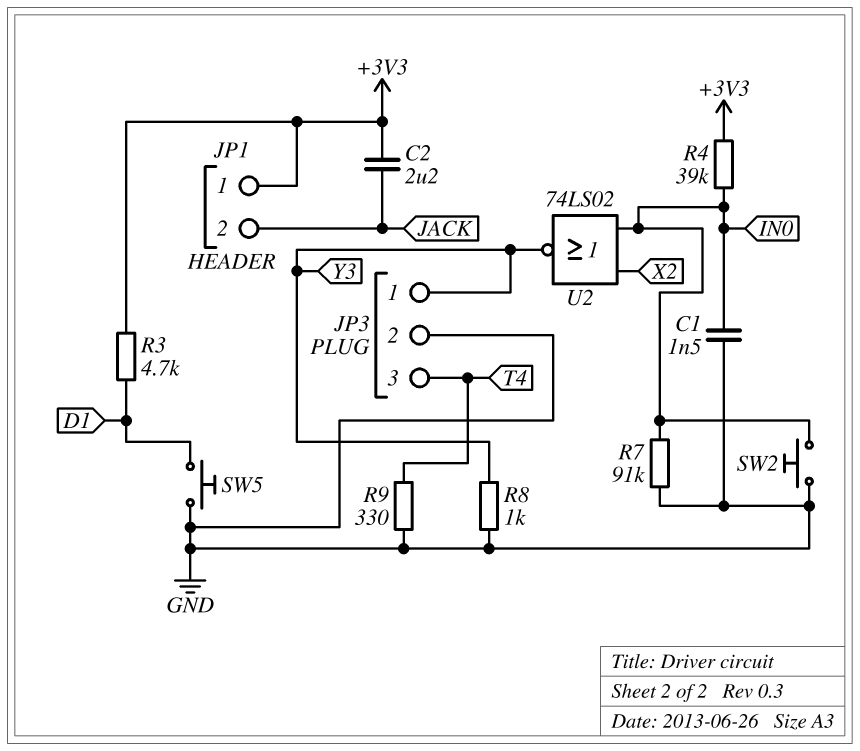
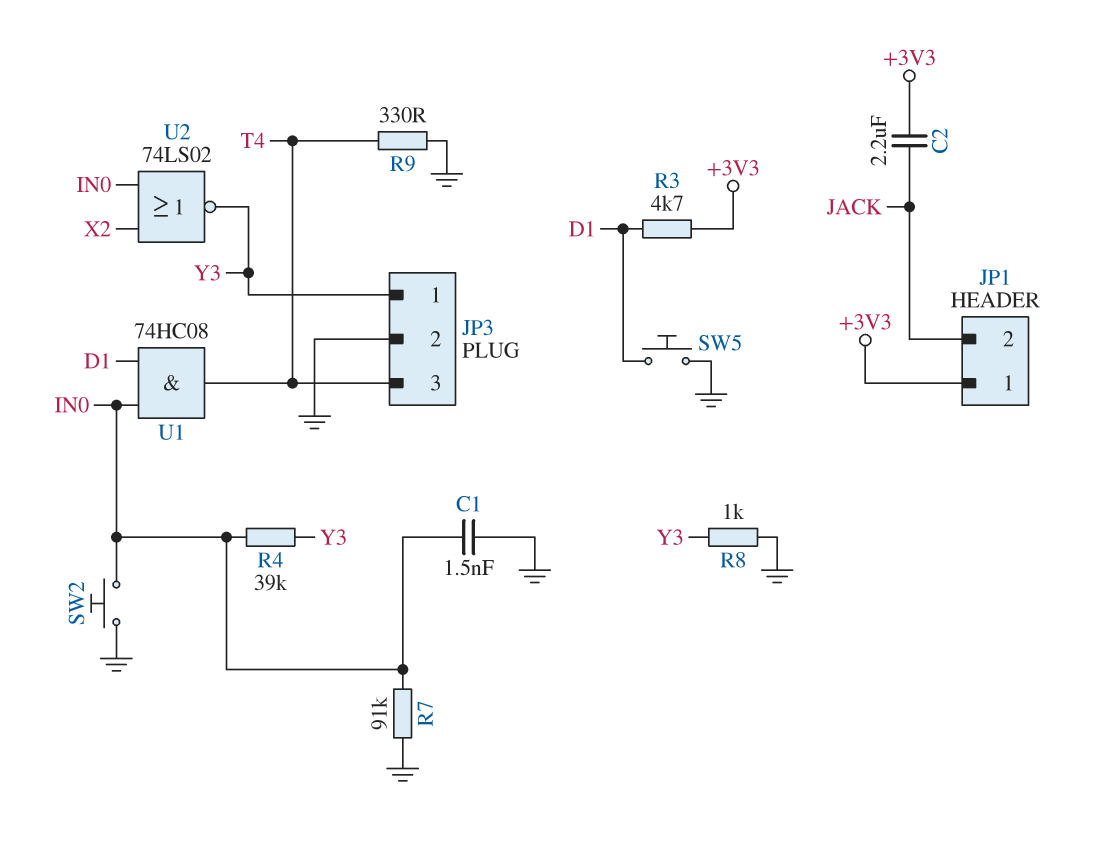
R4: 39k (+3V3, IN0) -> 39k (IN0, Y3)
U1: none -> AND 74HC08 (in D1, in IN0, out T4)

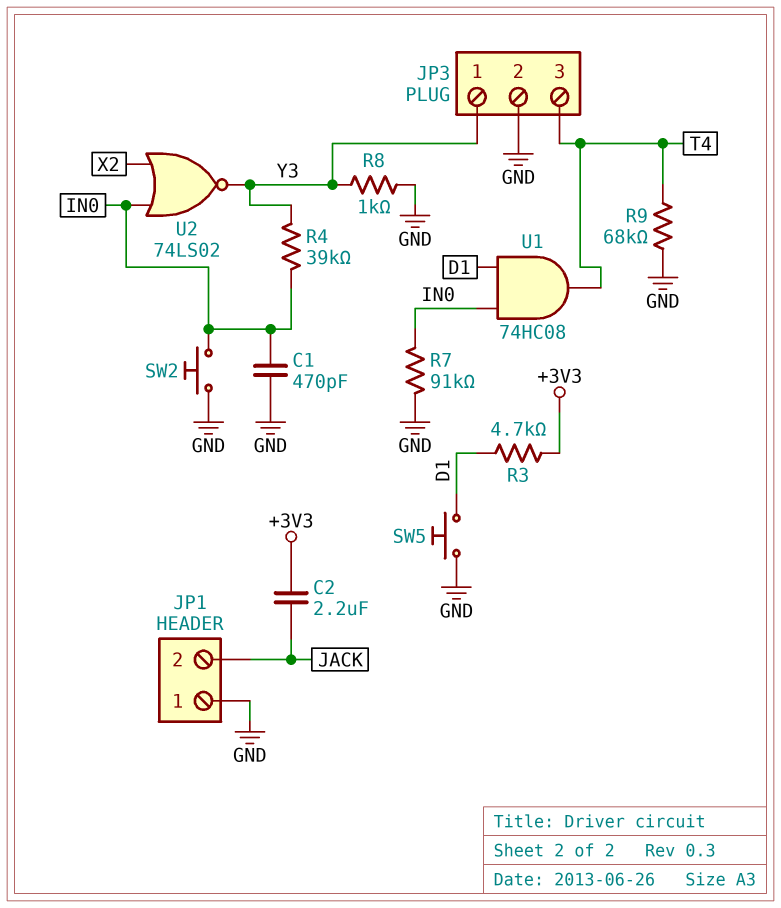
C1: 1.5nF (GND, IN0) -> 470pF (GND, IN0)
JP1 pin 1: +3V3 -> GND
R9: 330 (GND, T4) -> 68k (GND, T4)

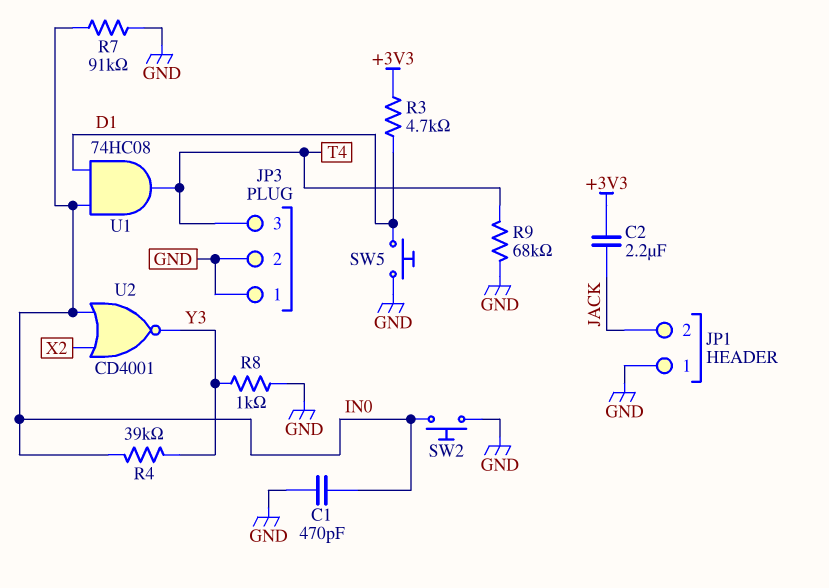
JP3 pin 1: Y3 -> GND
U2: NOR 74LS02 (in IN0, in X2, out Y3) -> NOR CD4001 (in IN0, in X2, out Y3)

